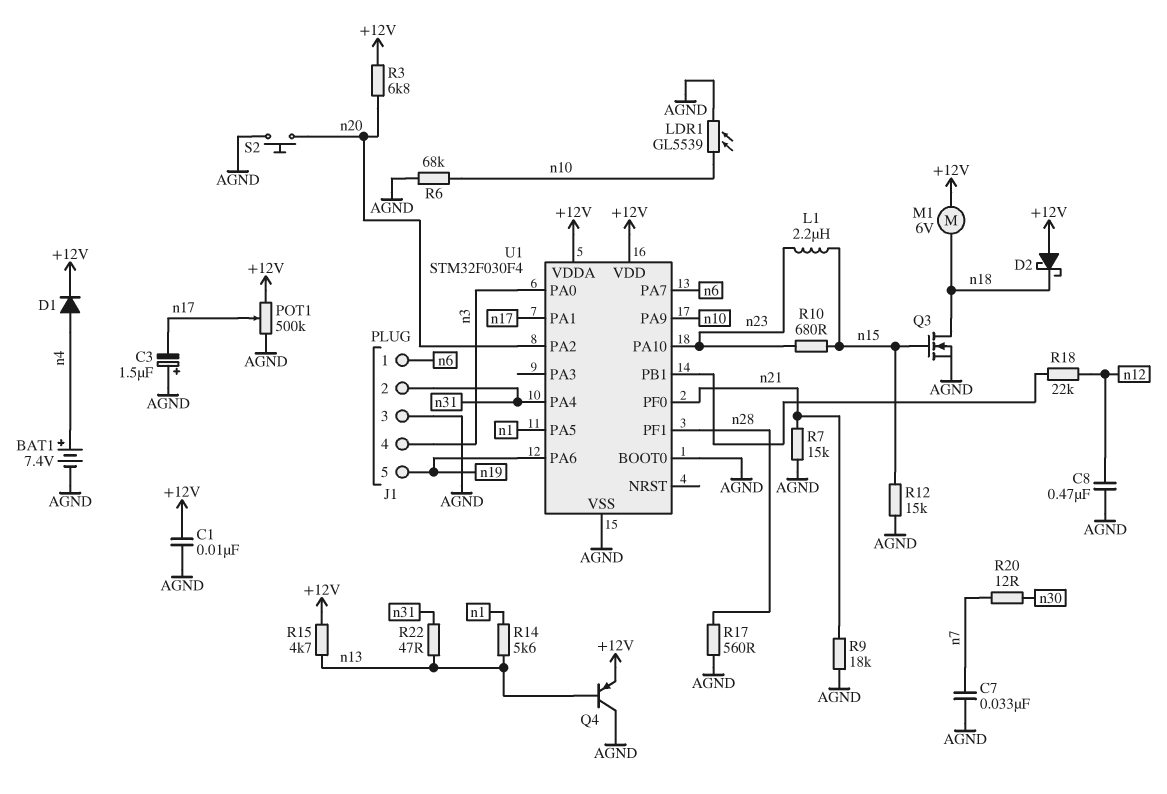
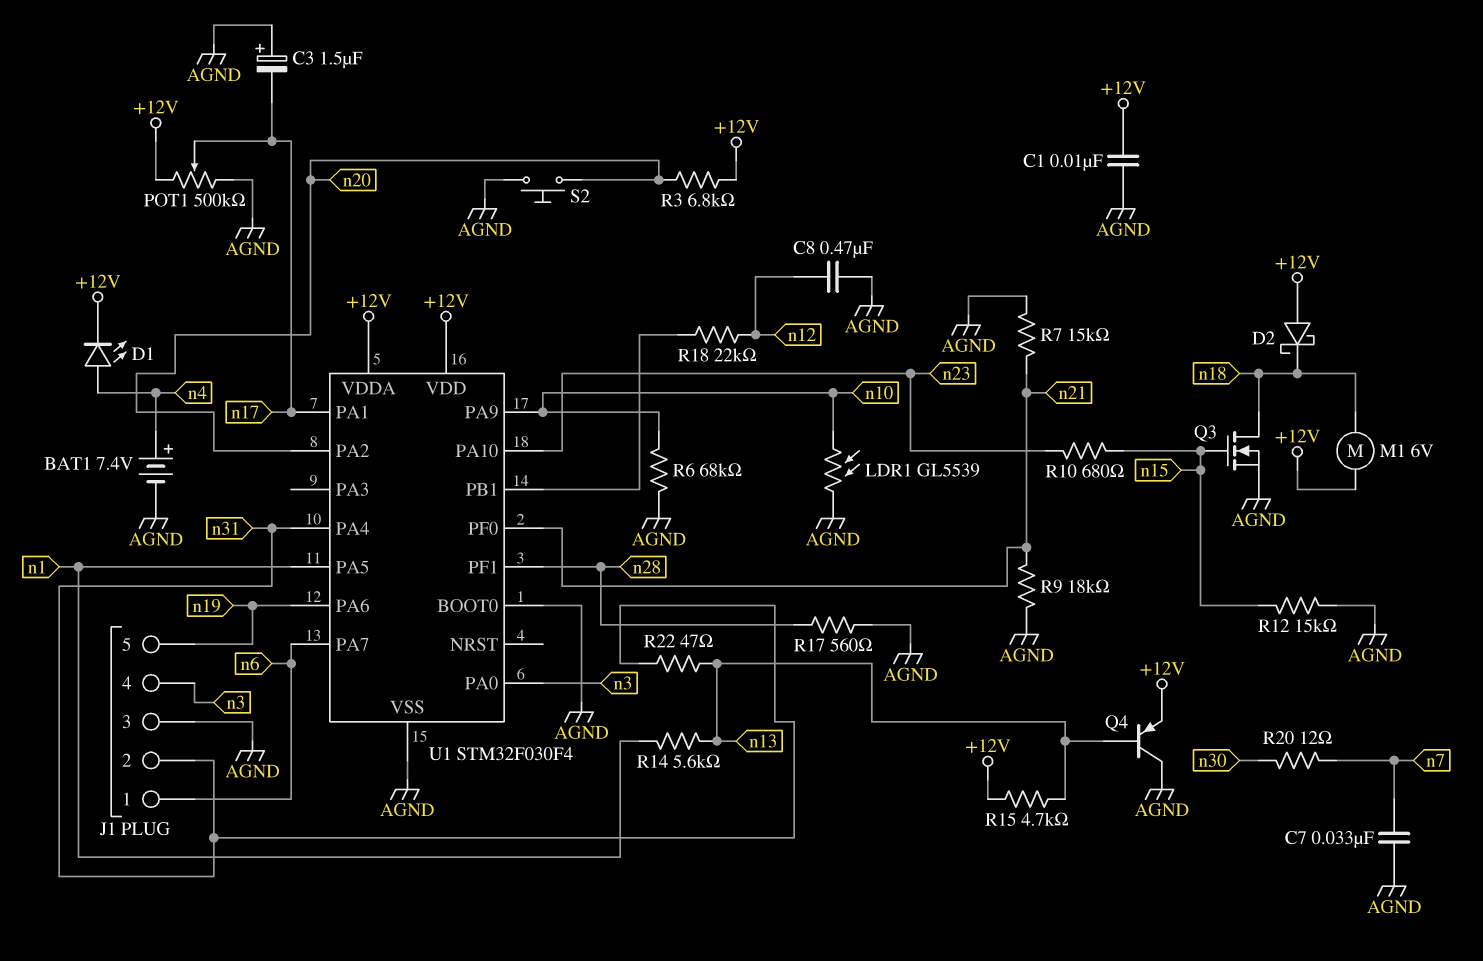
D1: diode (A n4, K +12V) -> LED (A n4, K +12V)
L1: 2.2uH (n15, n23) -> none

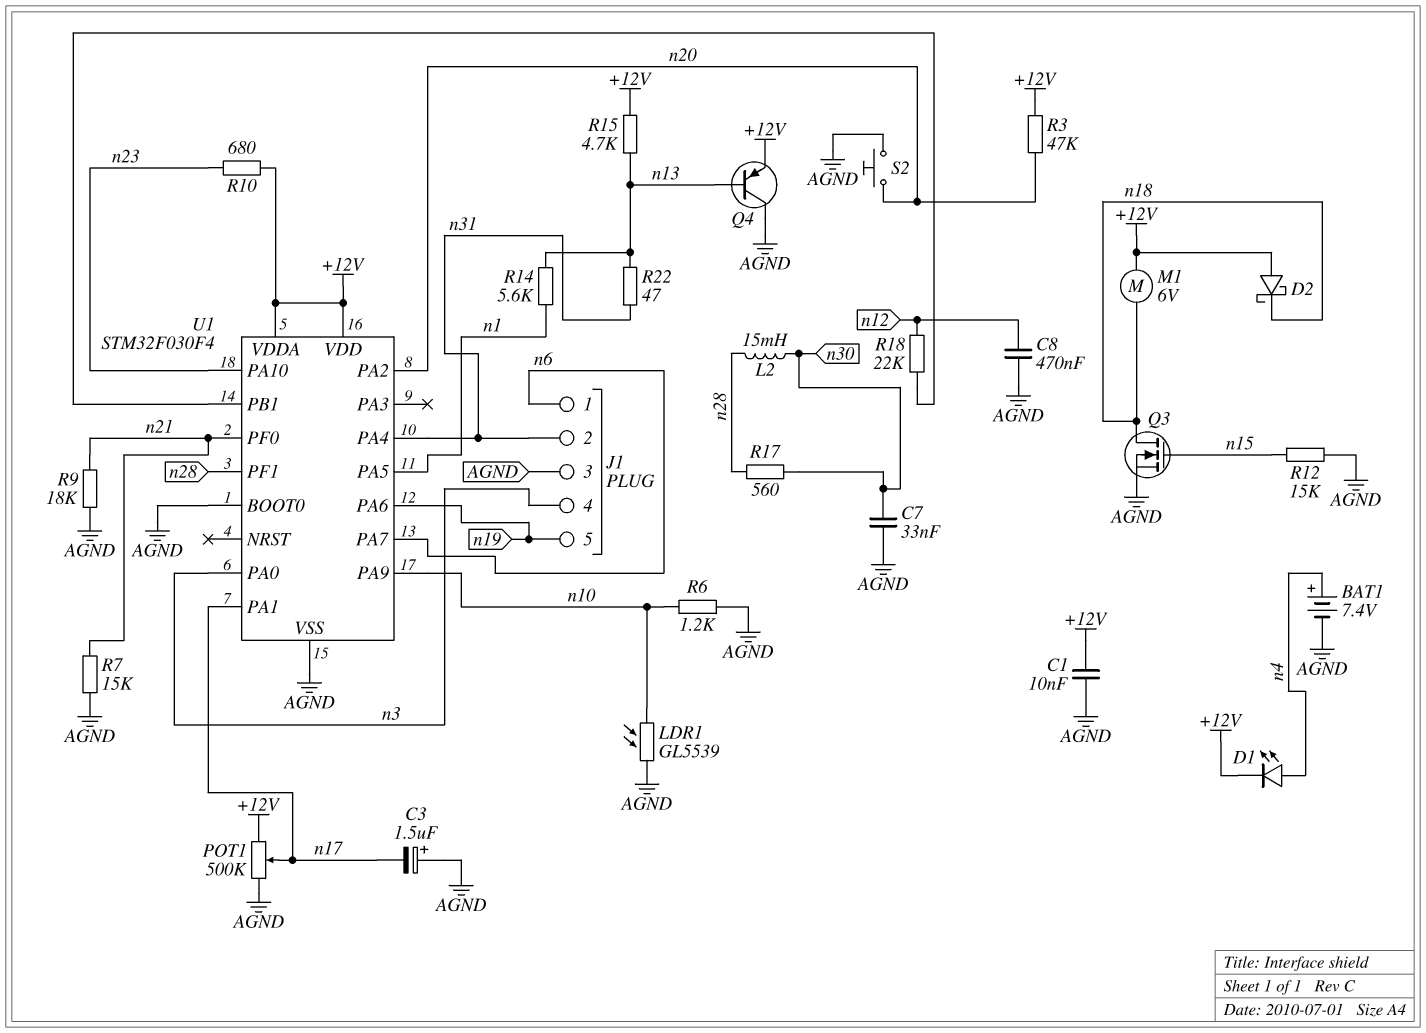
C7: 33nF (AGND, n7) -> 33nF (AGND, n30)
L2: none -> 15mH (n28, n30)
R3: 6.8k (+12V, n20) -> 47k (+12V, n20)
R6: 68k (AGND, n10) -> 1.2k (AGND, n10)
R10: 680 (n15, n23) -> 680 (+12V, n23)
R17: 560 (AGND, n28) -> 560 (n28, n30)
R20: 12 (n7, n30) -> none

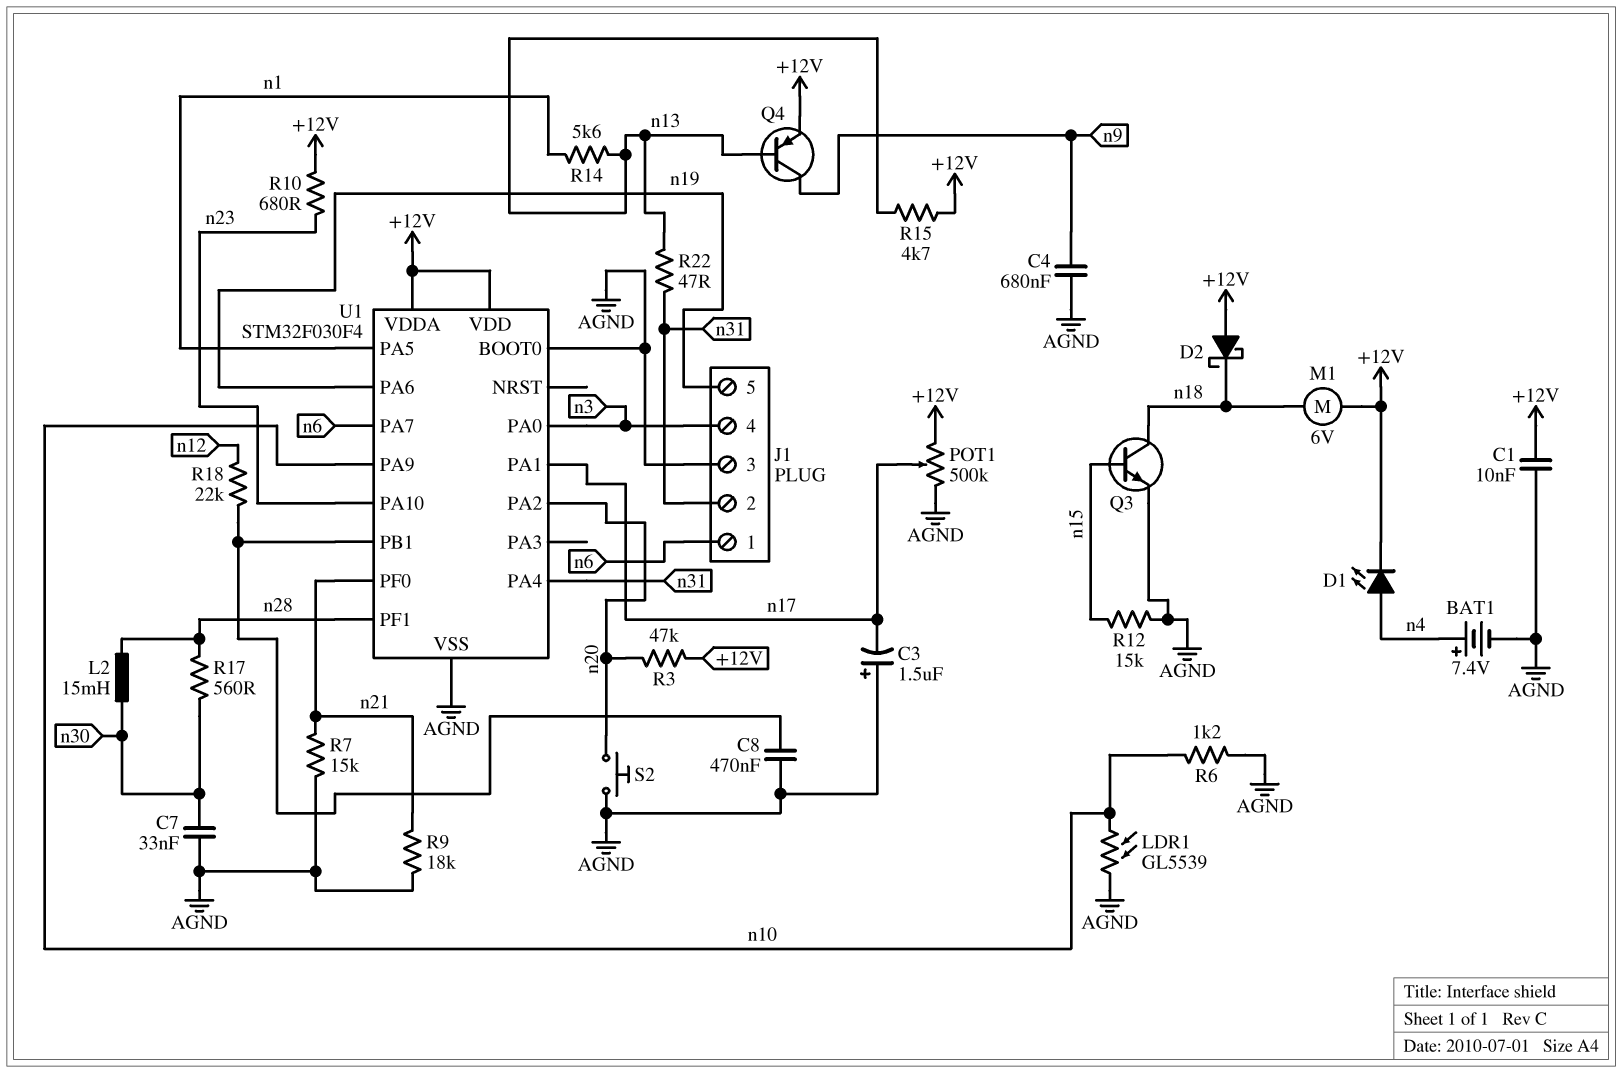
C4: none -> 680nF (AGND, n9)
C8: 470nF (AGND, n12) -> 470nF (AGND, U1/PB1)
Q3: NMOS (G n15, D n18, S AGND) -> NPN (B n15, C n18, E AGND)
Q4: PNP (B n13, C AGND, E +12V) -> PNP (B n13, C n9, E +12V)

